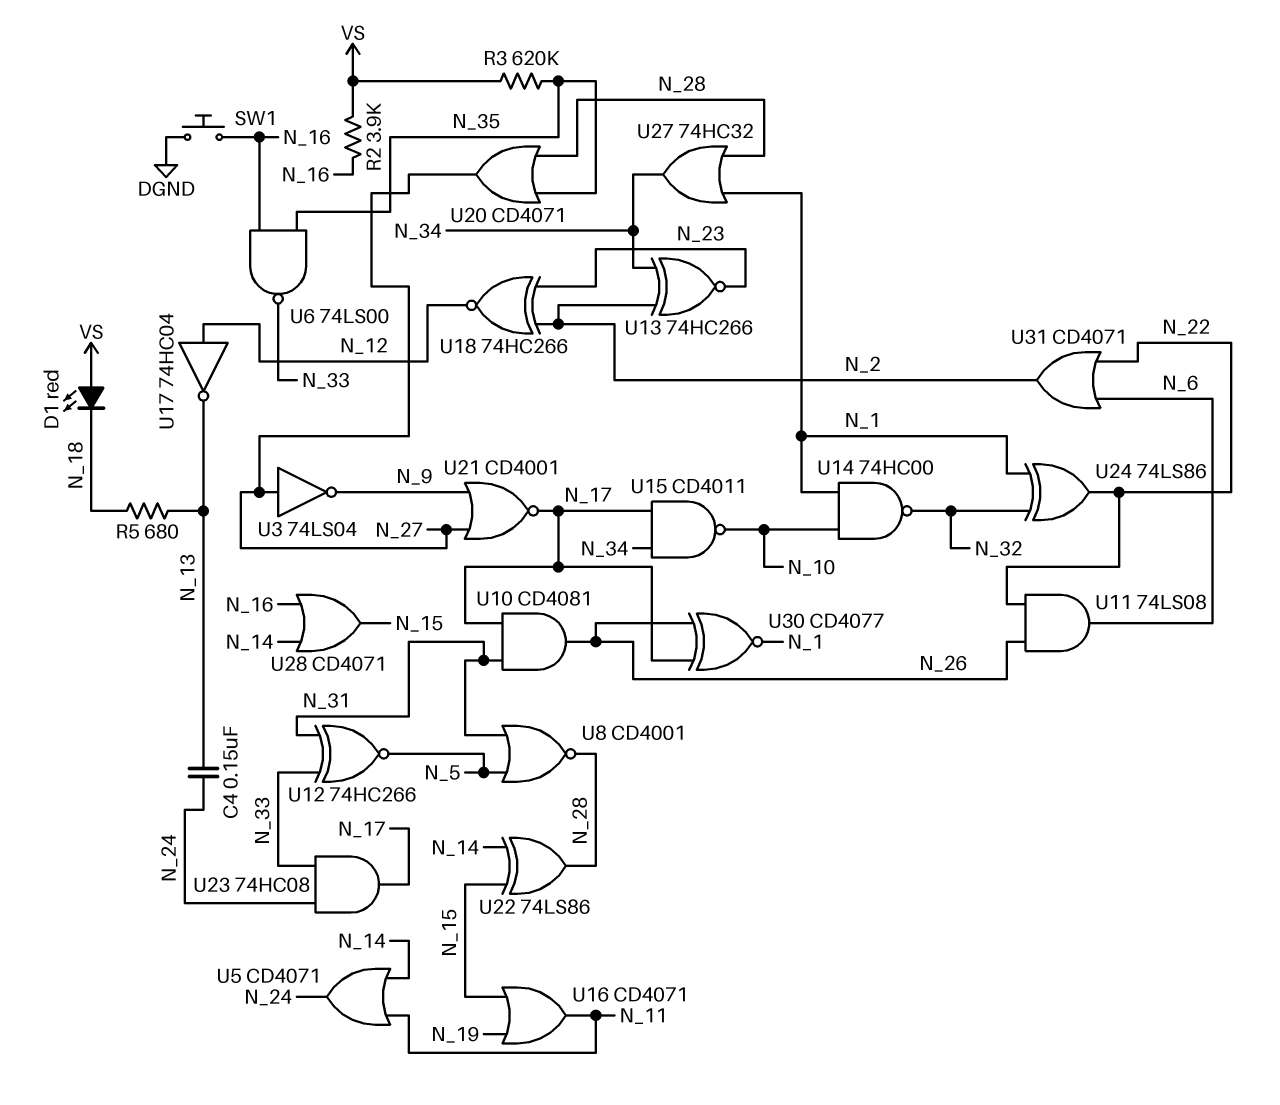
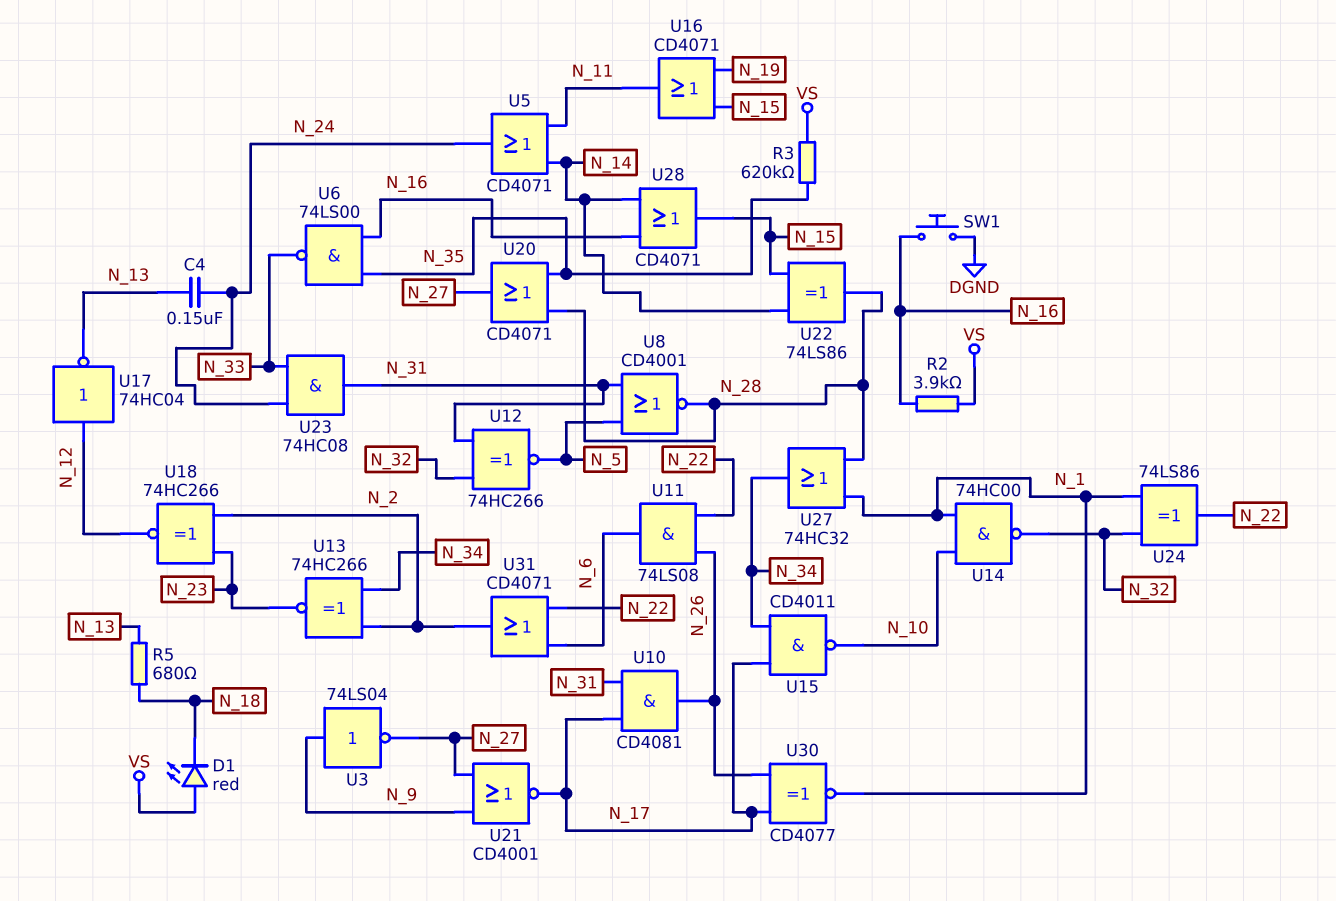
U3: NOT 74LS04 (in N_27, out N_9) -> NOT 74LS04 (in N_9, out N_27)
U12: XNOR 74HC266 (in N_31, in N_33, out N_5) -> XNOR 74HC266 (in N_31, in N_32, out N_5)
U23: AND 74HC08 (in N_24, in N_33, out N_17) -> AND 74HC08 (in N_24, in N_33, out N_31)

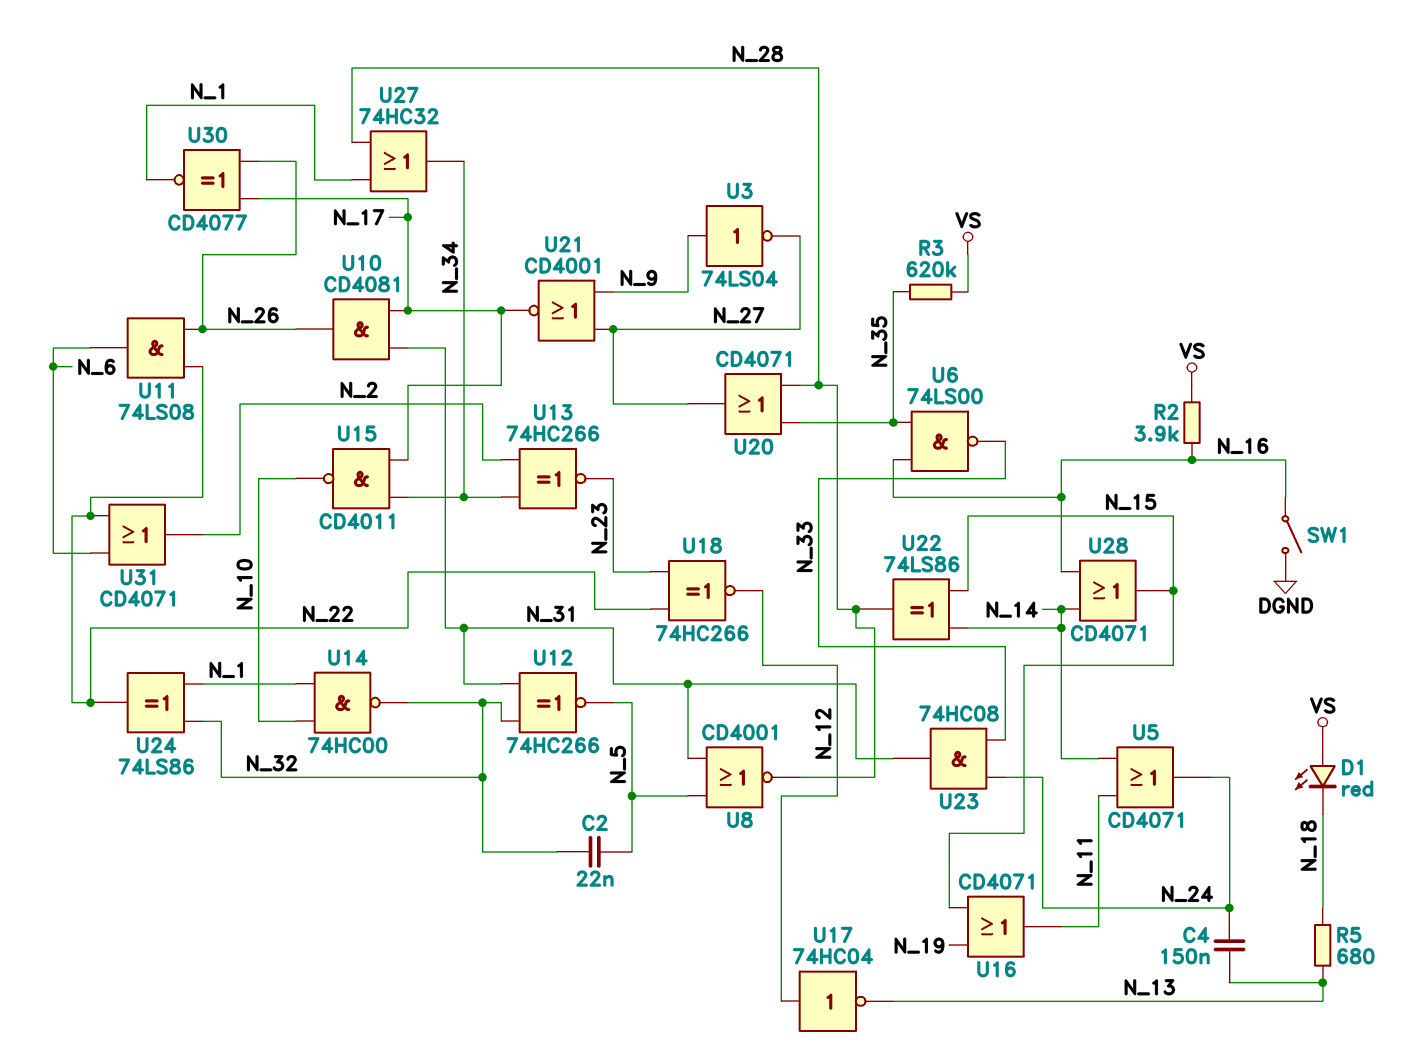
C2: none -> 22nF (N_5, N_32)
SW1: button (DGND, N_16) -> switch (DGND, N_16)
U18: XNOR 74HC266 (in N_2, in N_23, out N_12) -> XNOR 74HC266 (in N_22, in N_23, out N_12)

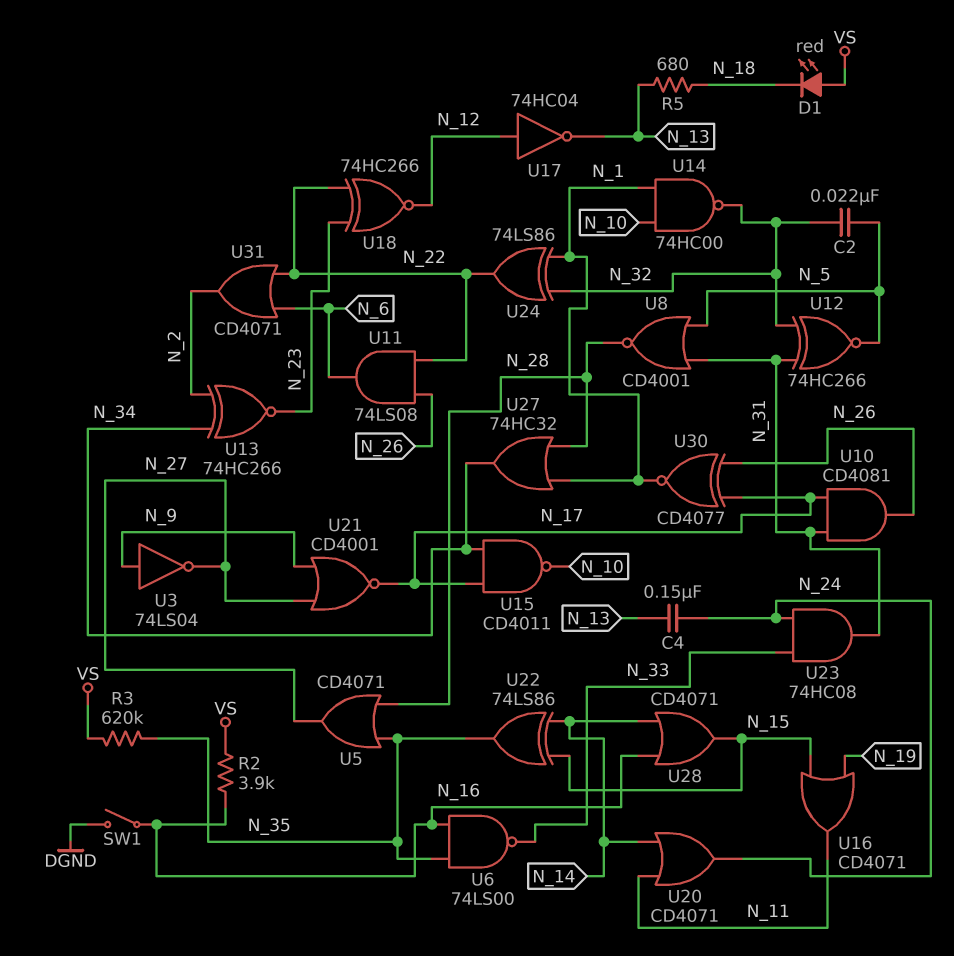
U5: OR CD4071 (in N_11, in N_14, out N_24) -> OR CD4071 (in N_28, in N_35, out N_27)
U20: OR CD4071 (in N_28, in N_35, out N_27) -> OR CD4071 (in N_11, in N_14, out N_24)
U22: XOR 74LS86 (in N_14, in N_15, out N_28) -> XOR 74LS86 (in N_14, in N_15, out N_35)

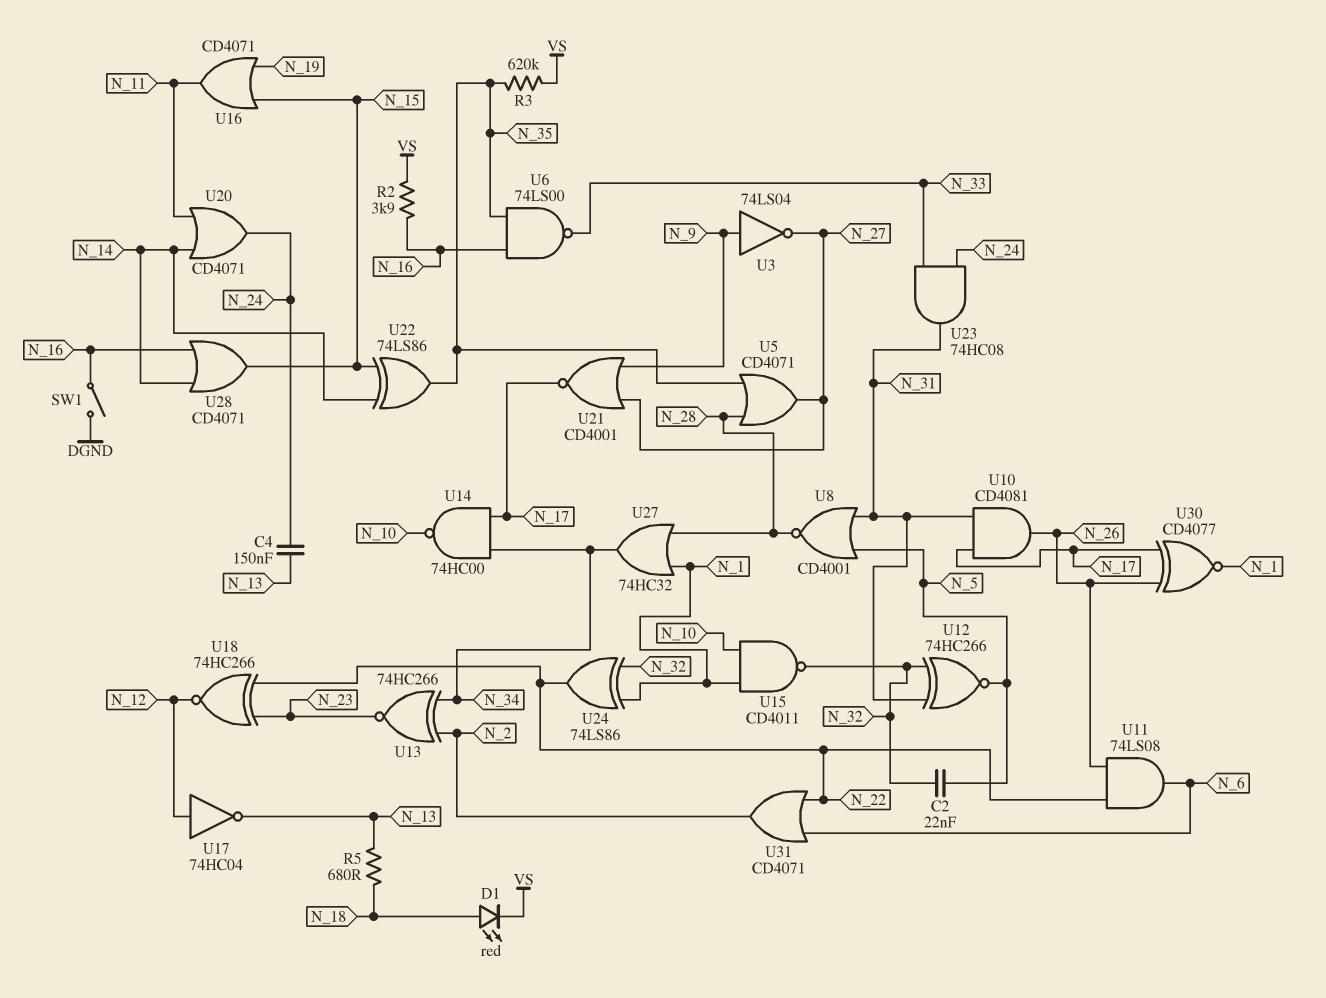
D1: LED red (A VS, K N_18) -> LED red (A N_18, K VS)
U14: NAND 74HC00 (in N_1, in N_10, out N_32) -> NAND 74HC00 (in N_17, in N_34, out N_10)
U15: NAND CD4011 (in N_17, in N_34, out N_10) -> NAND CD4011 (in N_1, in N_10, out N_32)

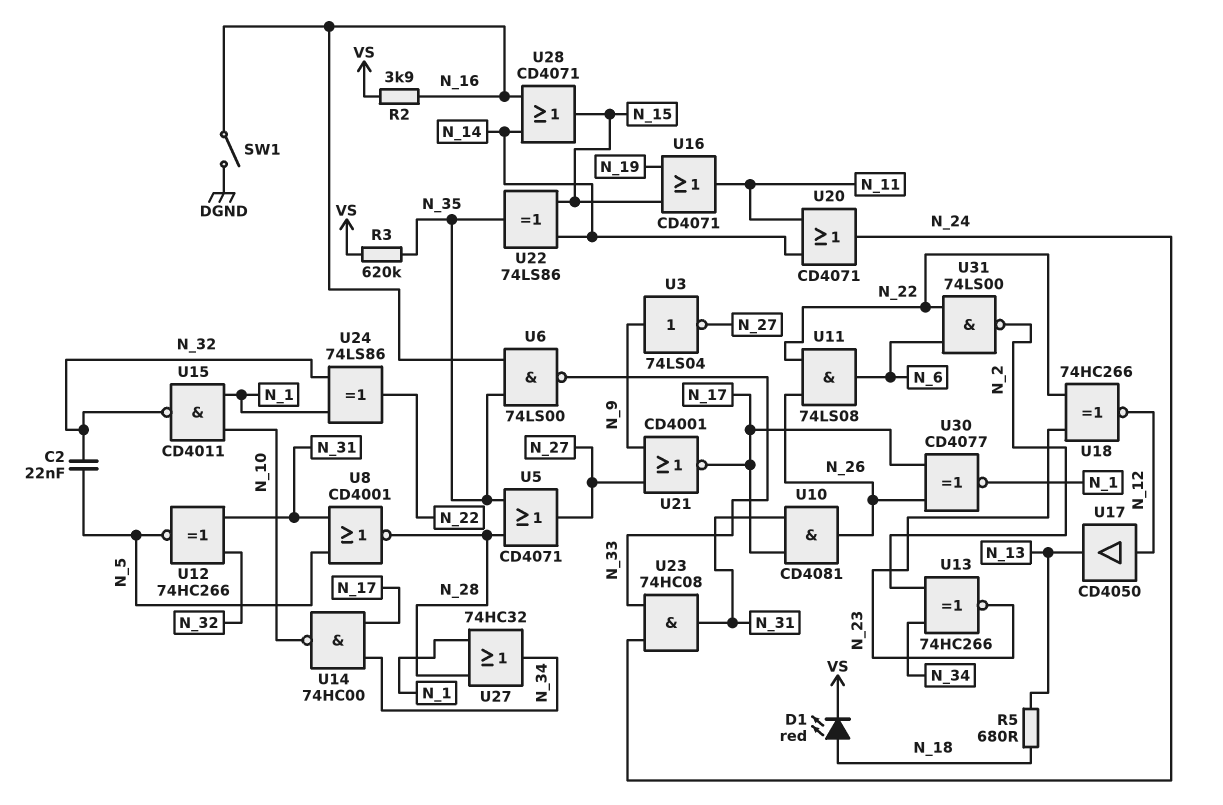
C4: 150nF (N_13, N_24) -> none
U17: NOT 74HC04 (in N_12, out N_13) -> buffer CD4050 (in N_12, out N_13)
U31: OR CD4071 (in N_6, in N_22, out N_2) -> NAND 74LS00 (in N_6, in N_22, out N_2)

